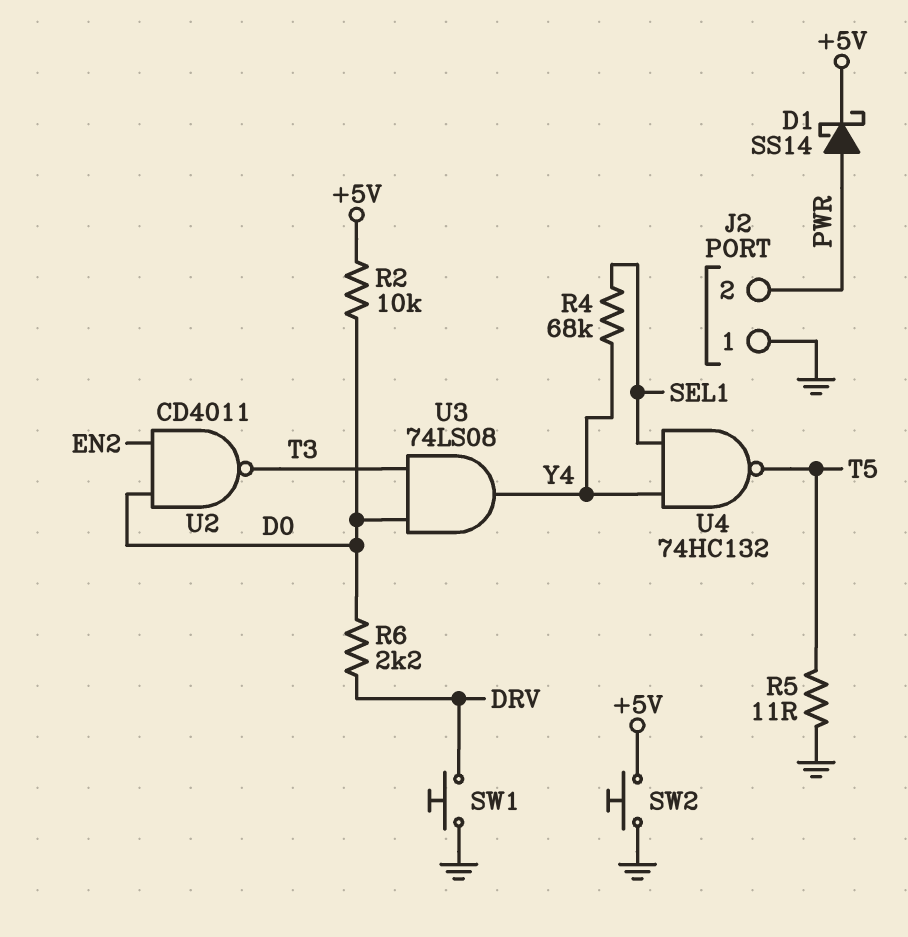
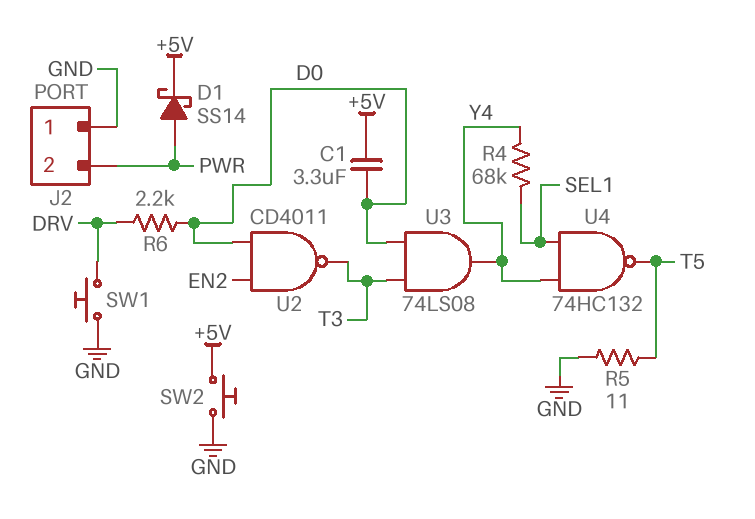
C1: none -> 3.3uF (+5V, D0)
R2: 10k (+5V, D0) -> none

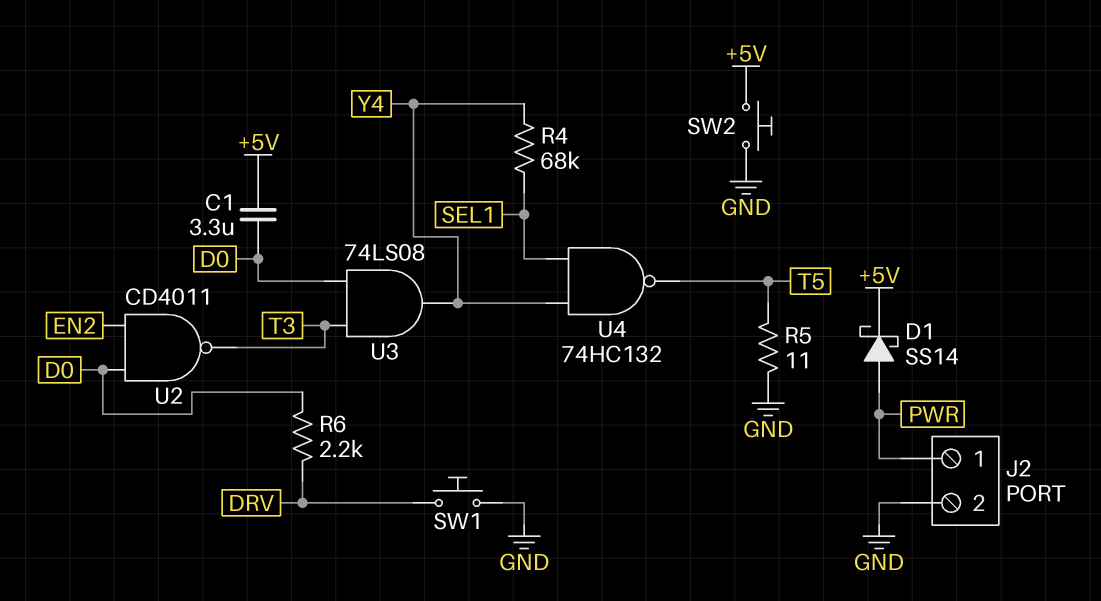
J2 pin 1: GND -> PWR
J2 pin 2: PWR -> GND

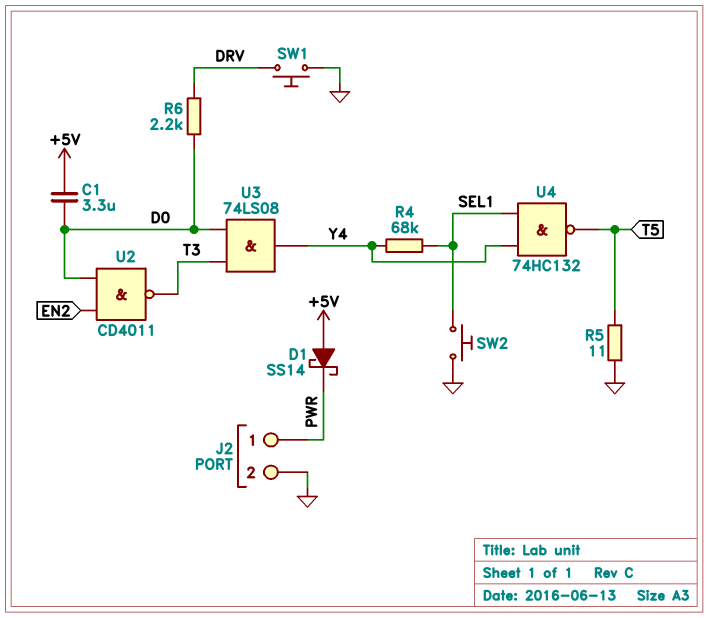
D1: schottky SS14 (A PWR, K +5V) -> schottky SS14 (A +5V, K PWR)
SW2: button (+5V, GND) -> button (GND, SEL1)

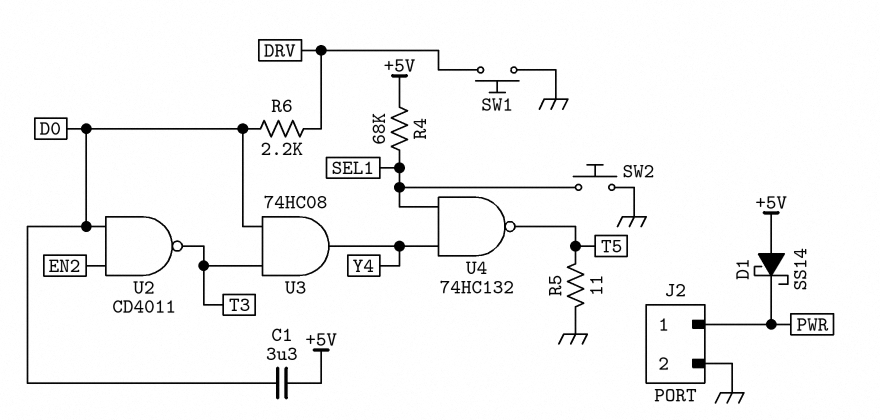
R4: 68k (SEL1, Y4) -> 68k (+5V, SEL1)
U3: AND 74LS08 (in D0, in T3, out Y4) -> AND 74HC08 (in D0, in T3, out Y4)

